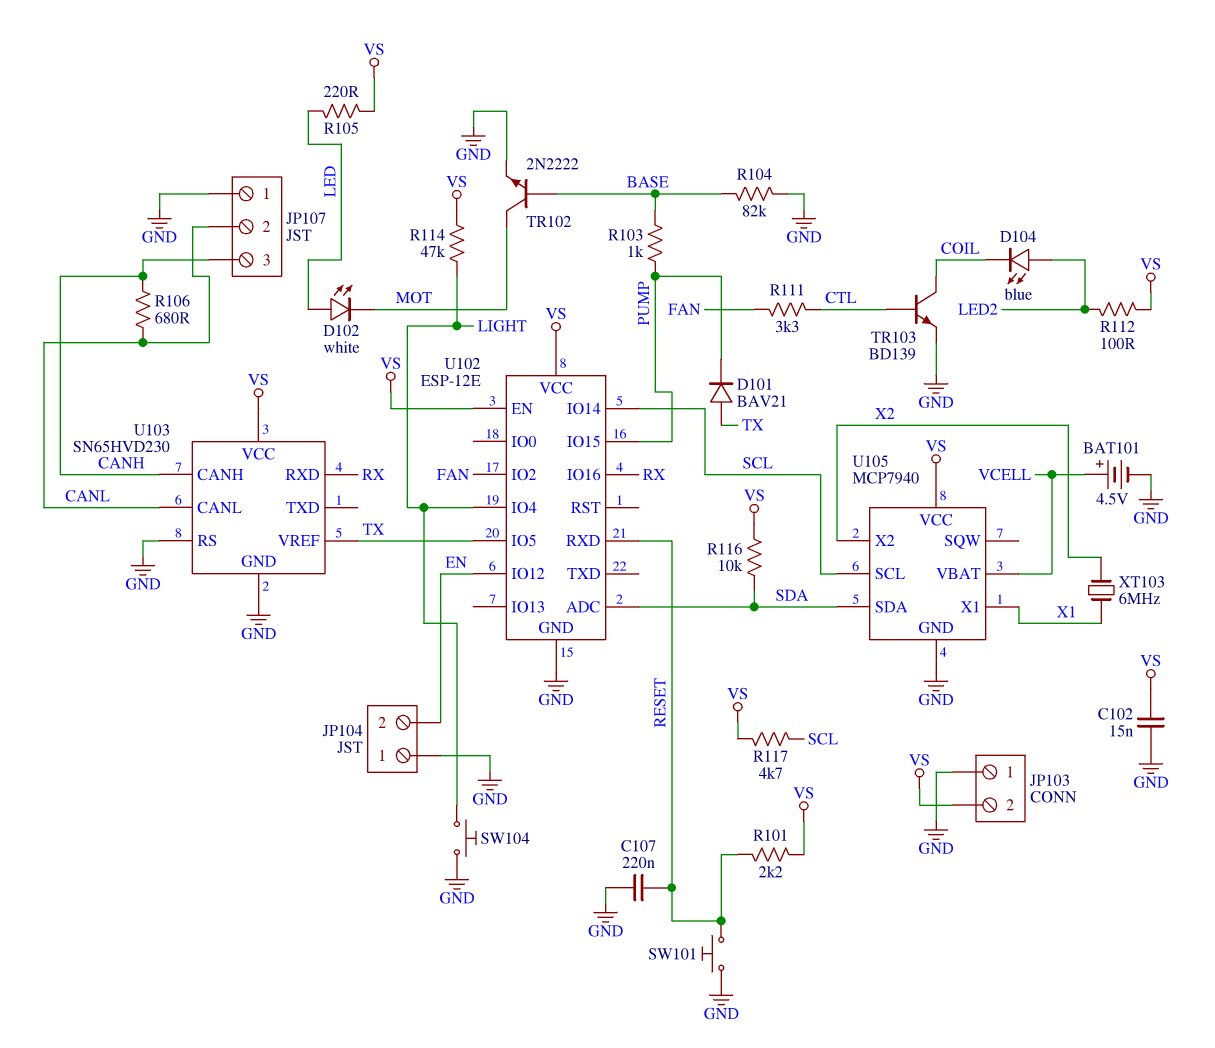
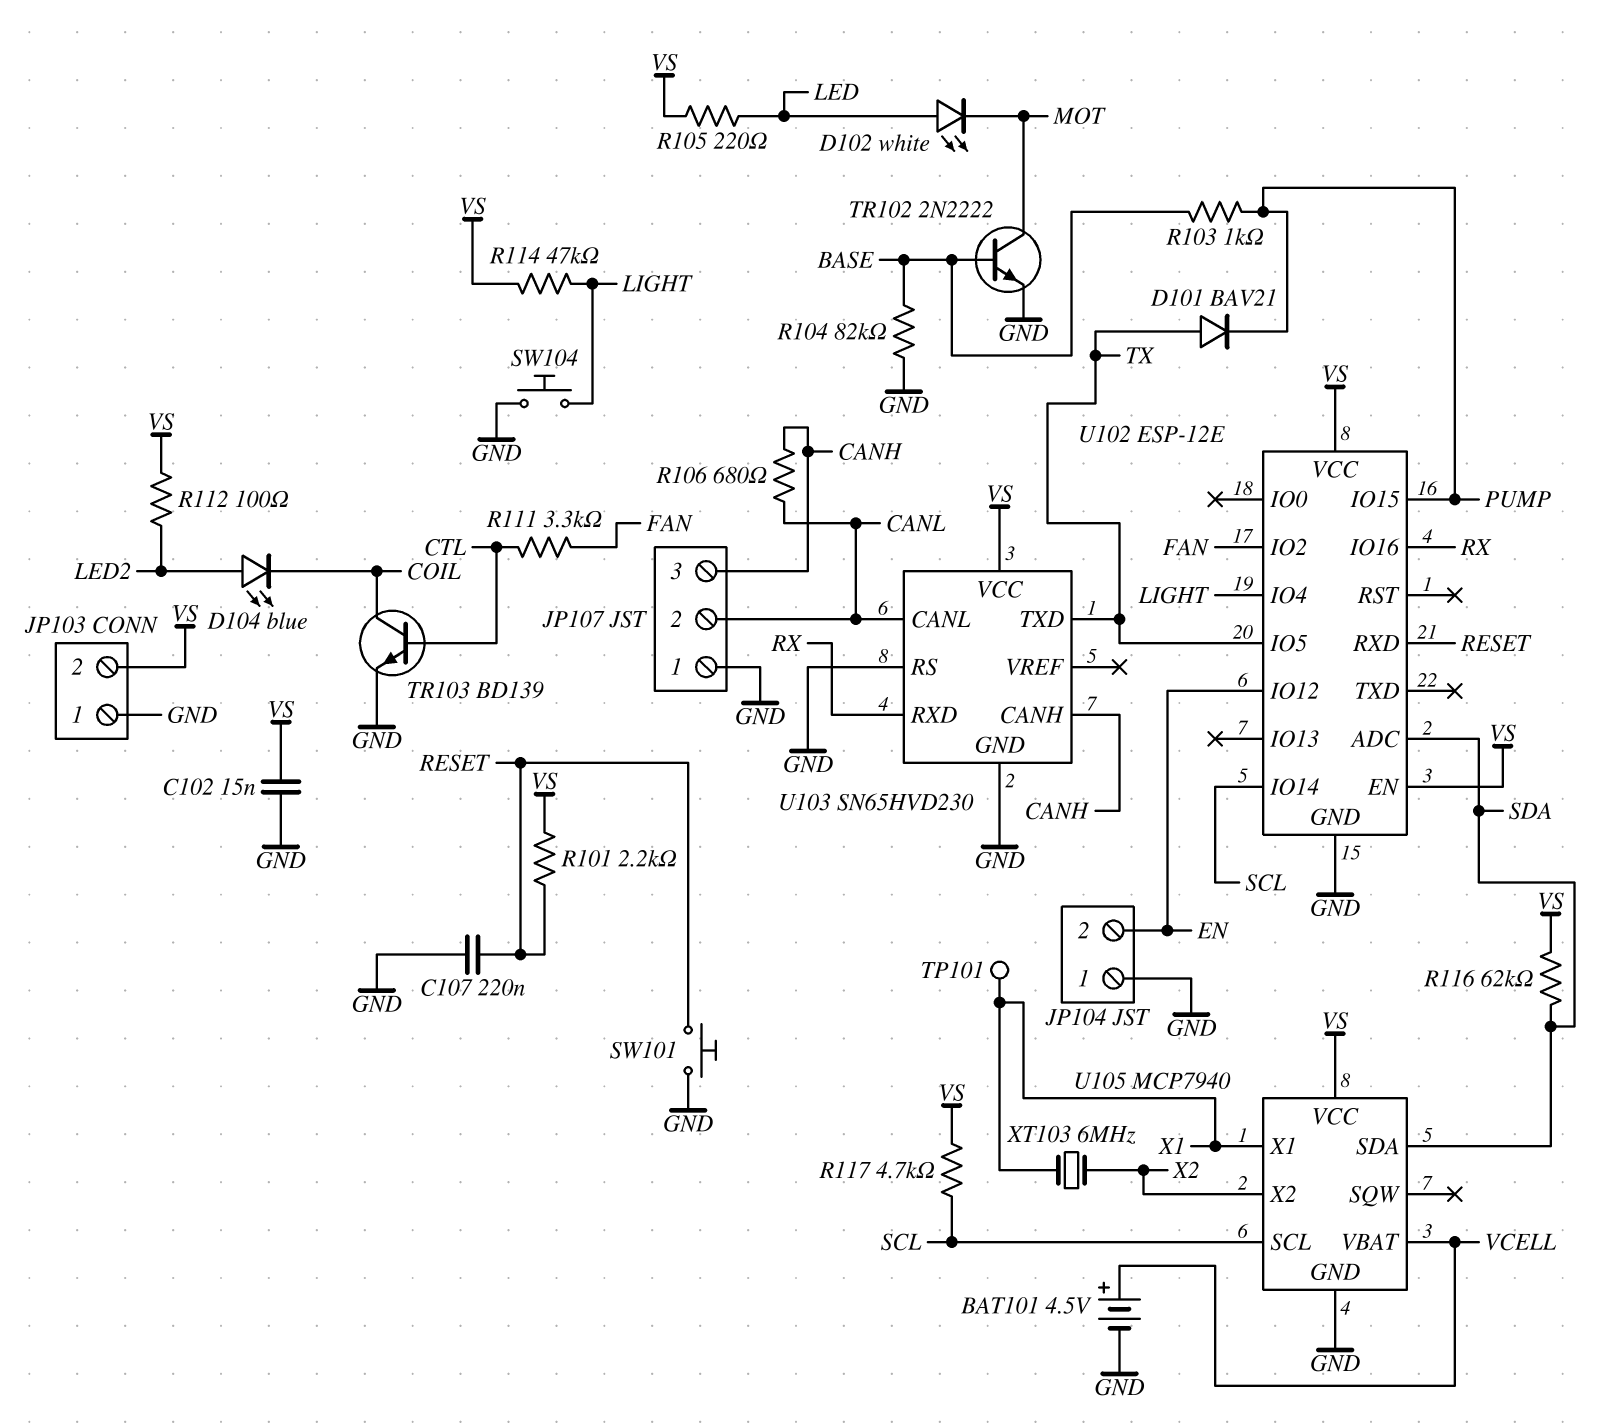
R116: 10k (SDA, VS) -> 62k (SDA, VS)
TP101: none -> test point (X1)
U103 pin TXD: none -> TX
U103 pin VREF: TX -> none

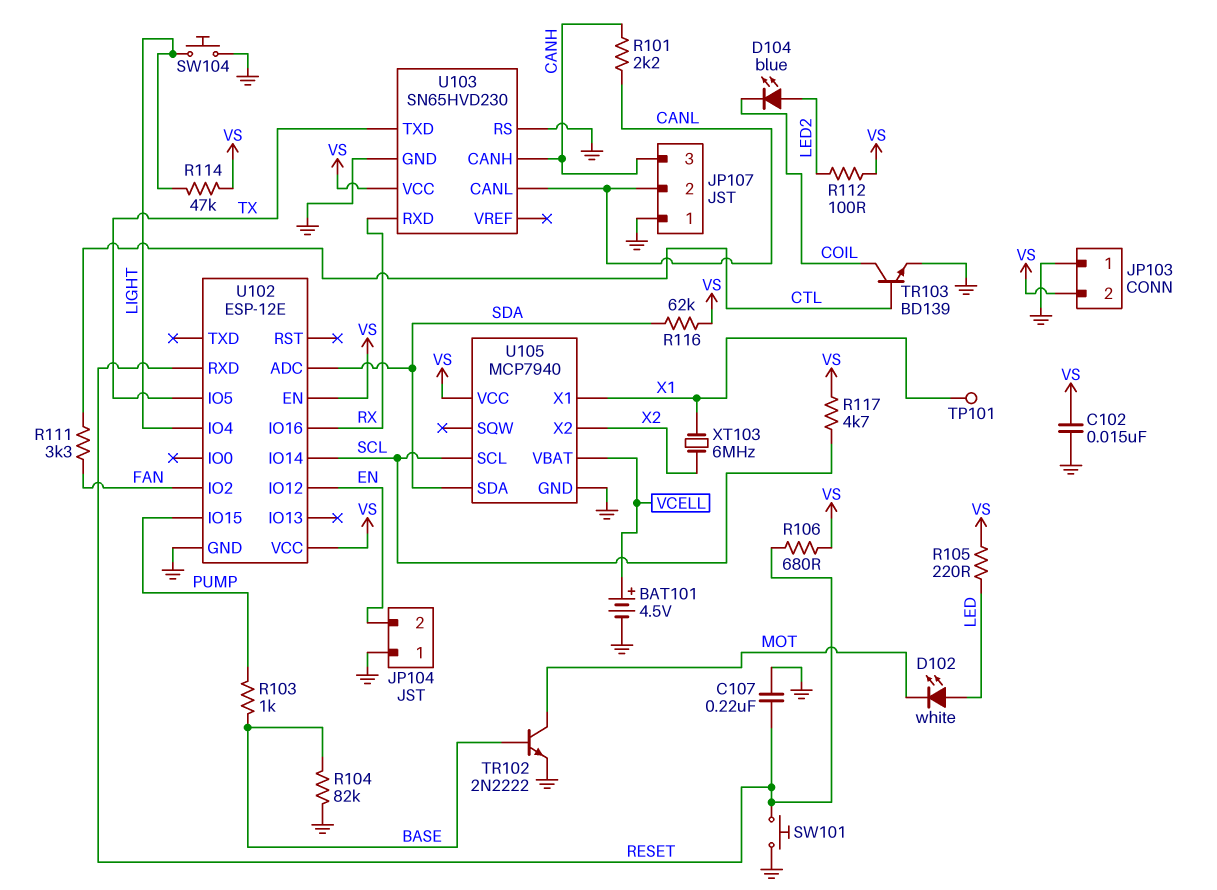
D101: diode BAV21 (A TX, K PUMP) -> none
R101: 2.2k (RESET, VS) -> 2.2k (CANH, CANL)
R106: 680 (CANH, CANL) -> 680 (RESET, VS)

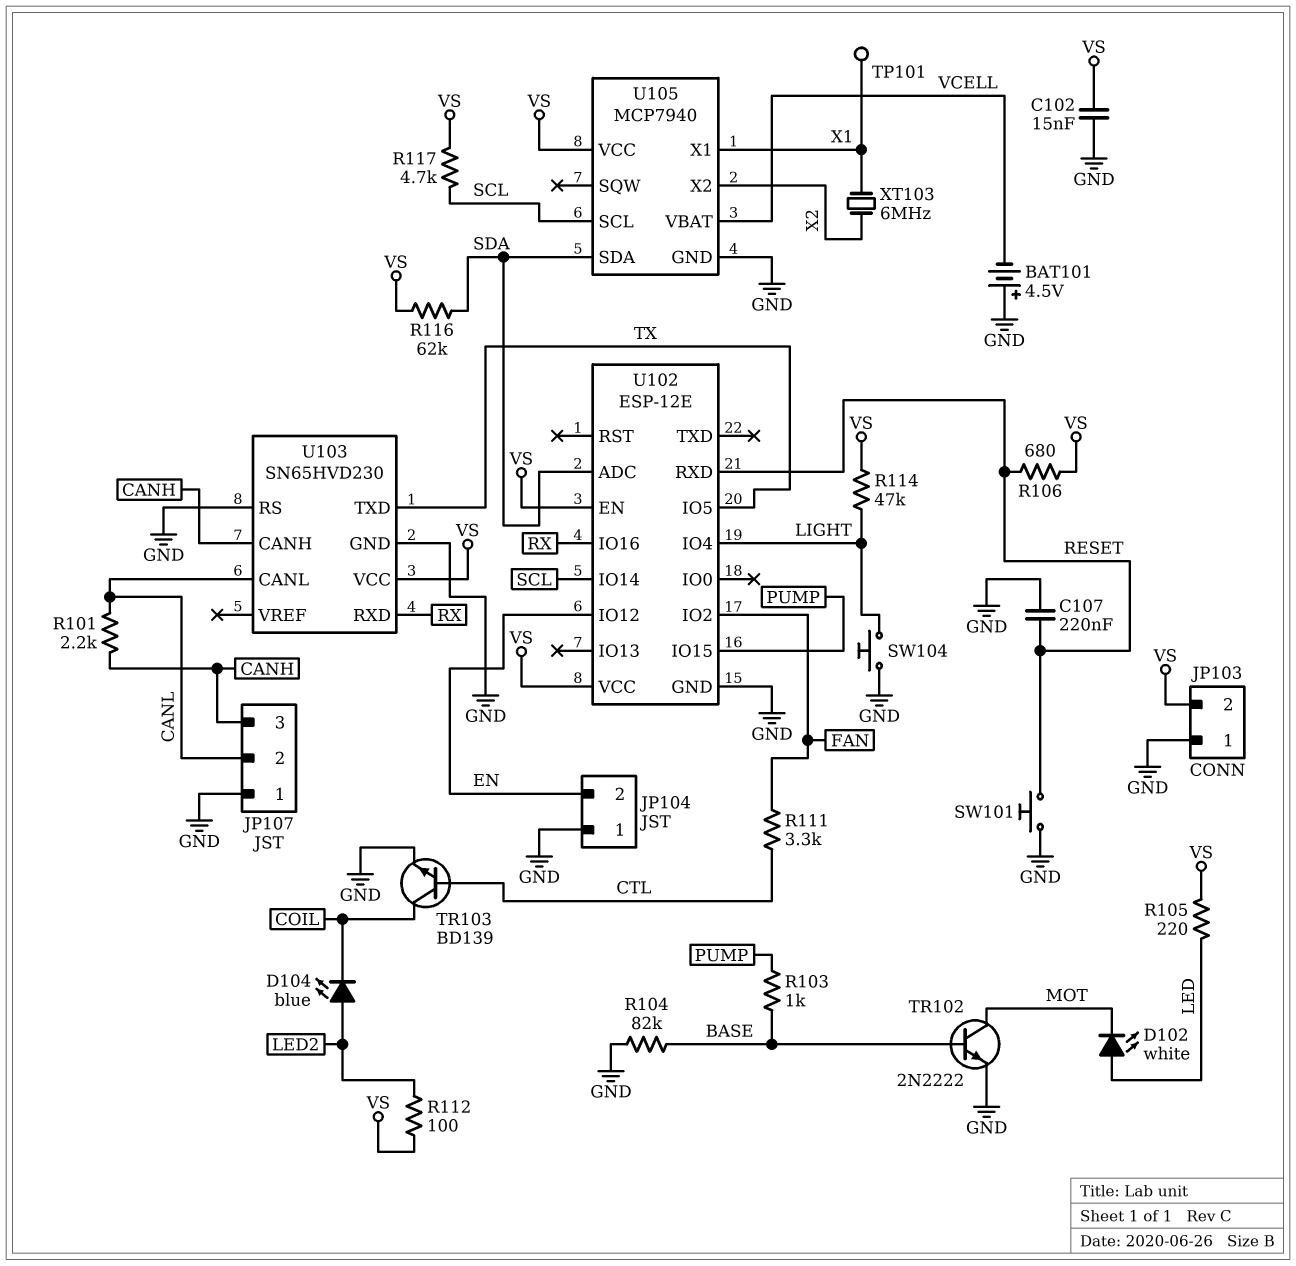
BAT101: 4.5V (plus VCELL, minus GND) -> 4.5V (plus GND, minus VCELL)

